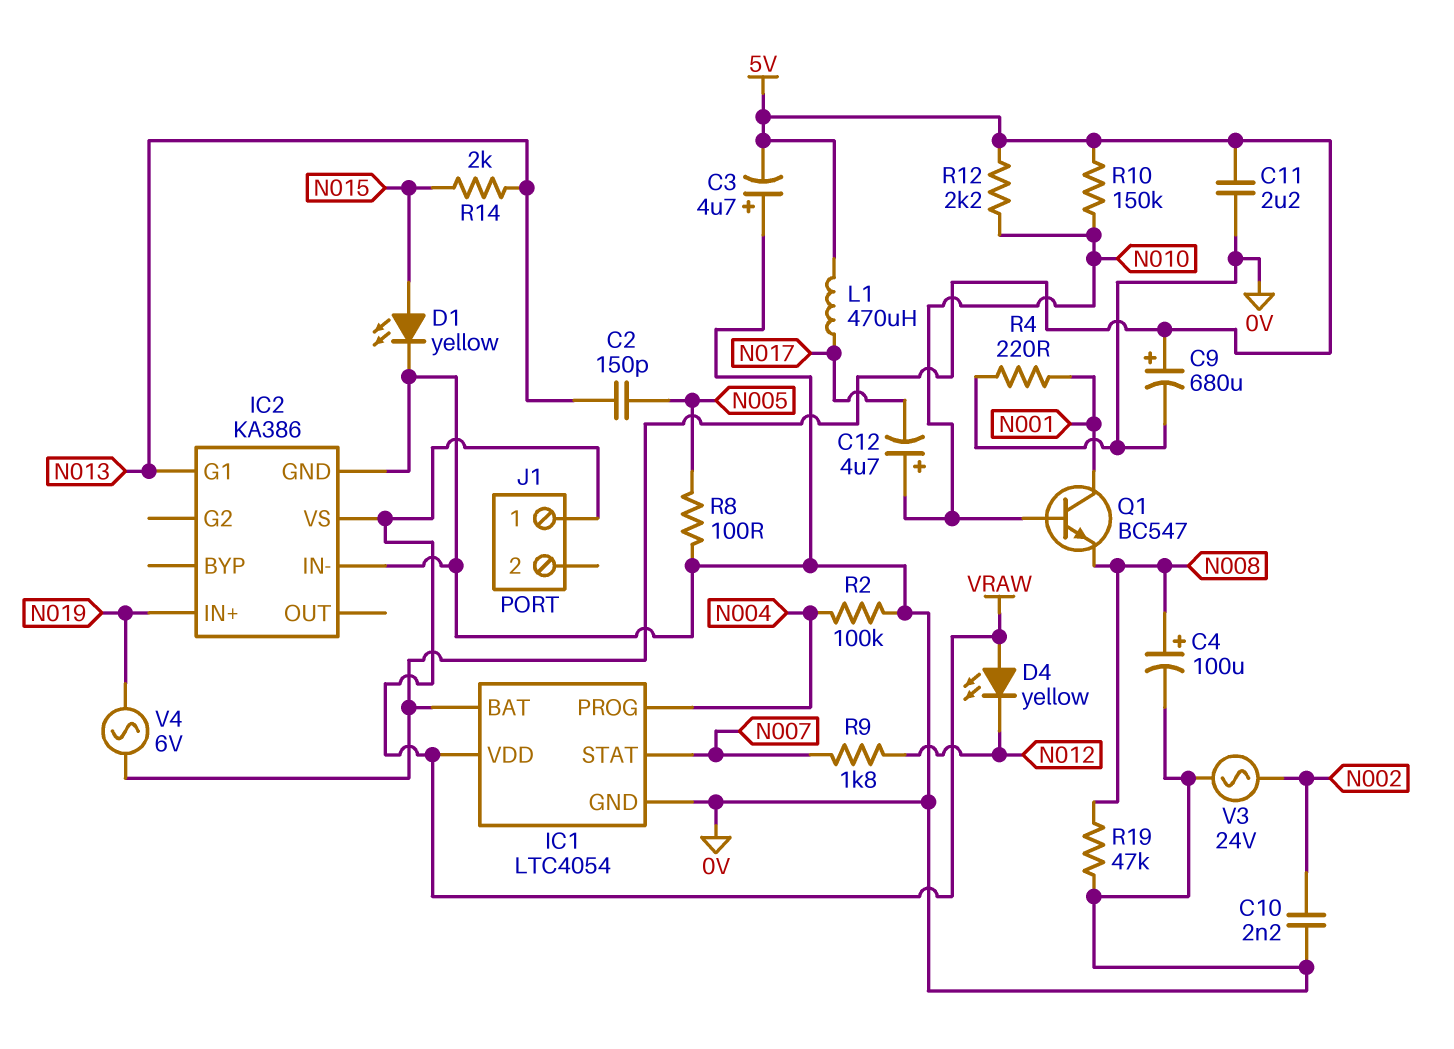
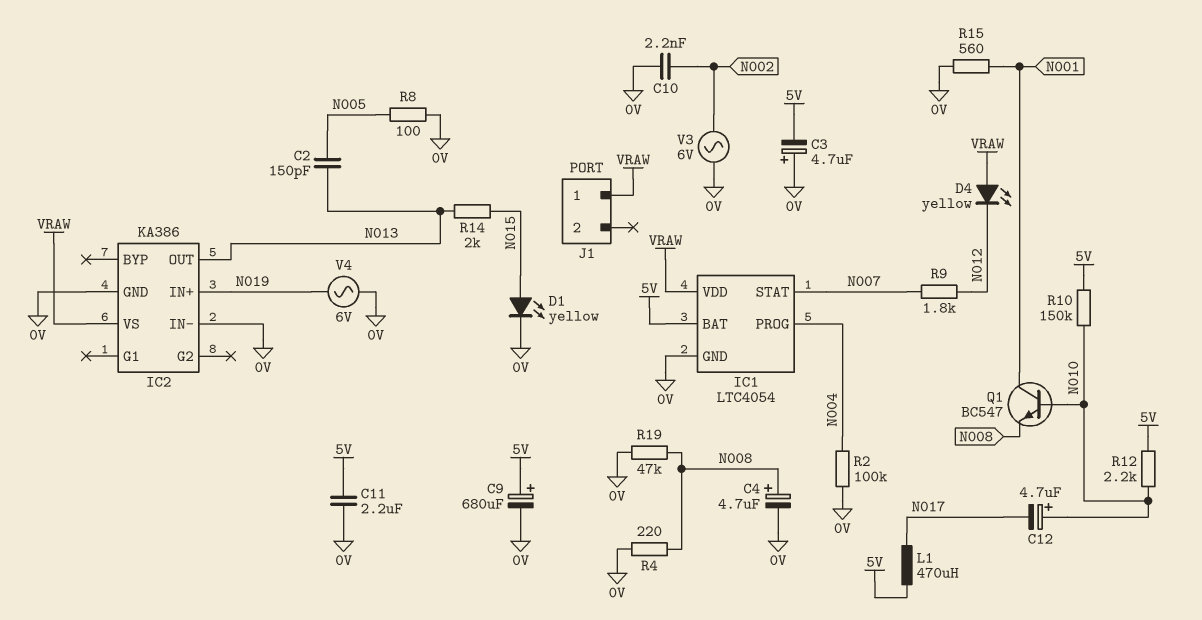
C4: 100uF (plus N008, minus 0V) -> 4.7uF (plus N008, minus 0V)
IC2 pin G1: N013 -> none
IC2 pin OUT: none -> N013
R4: 220 (0V, N001) -> 220 (0V, N008)
R15: none -> 560 (0V, N001)
V3: AC 24V (0V, N002) -> AC 6V (0V, N002)
V4: AC 6V (5V, N019) -> AC 6V (0V, N019)

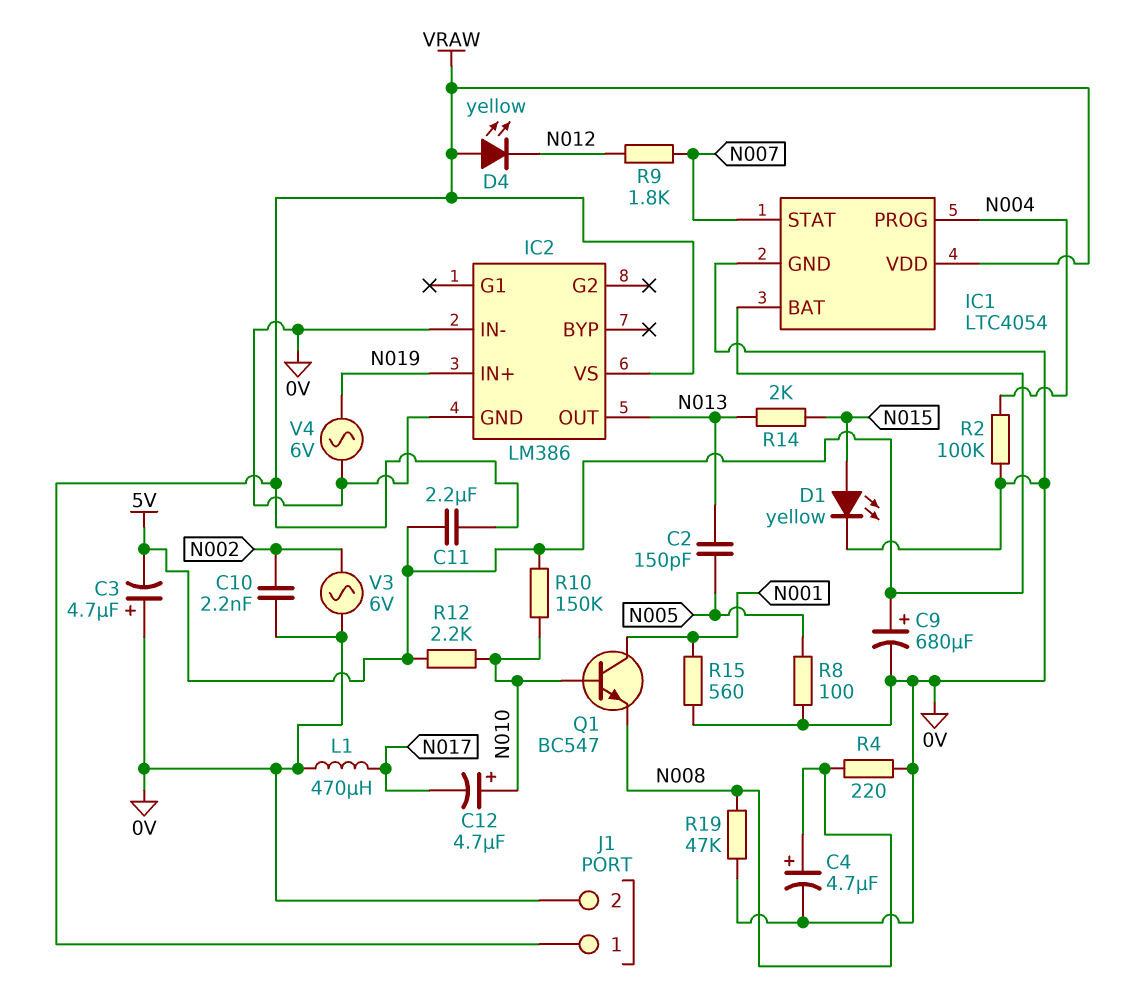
C11: 2.2uF (0V, 5V) -> 2.2uF (5V, VRAW)
IC2: KA386 -> LM386
J1 pin 2: none -> 0V
L1: 470uH (5V, N017) -> 470uH (0V, N017)

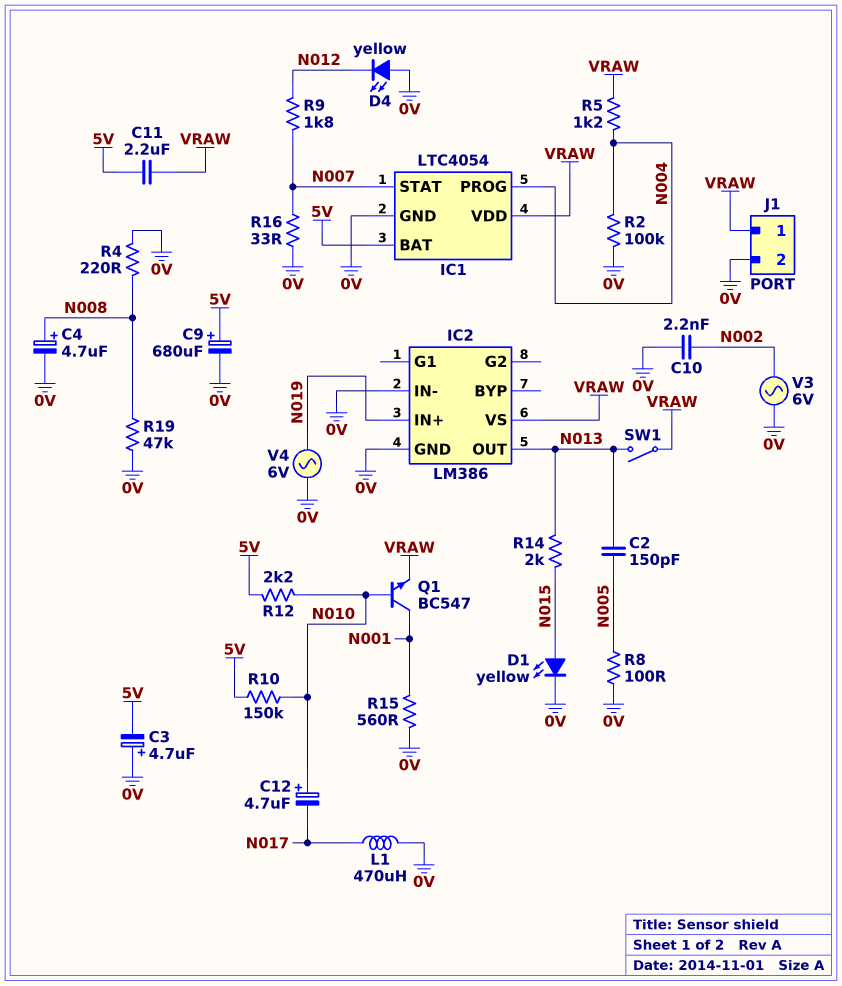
D4: LED yellow (A VRAW, K N012) -> LED yellow (A 0V, K N012)
Q1: NPN BC547 (B N010, C N001, E N008) -> NPN BC547 (B N010, C N001, E VRAW)
R5: none -> 1.2k (N004, VRAW)
R16: none -> 33 (0V, N007)
SW1: none -> switch (N013, VRAW)

